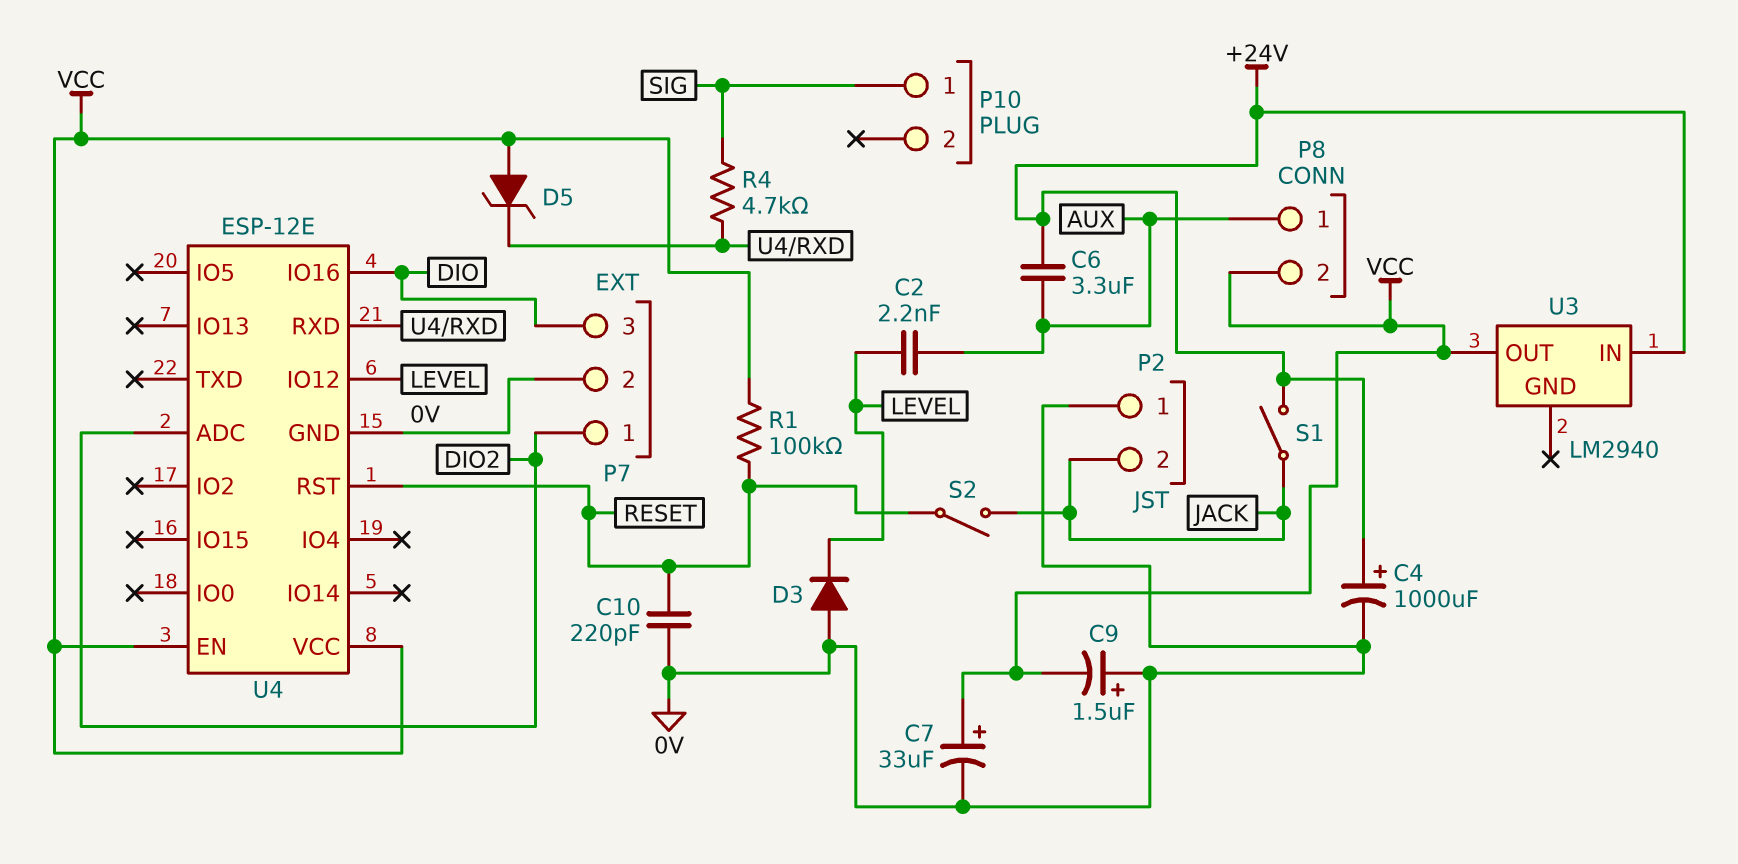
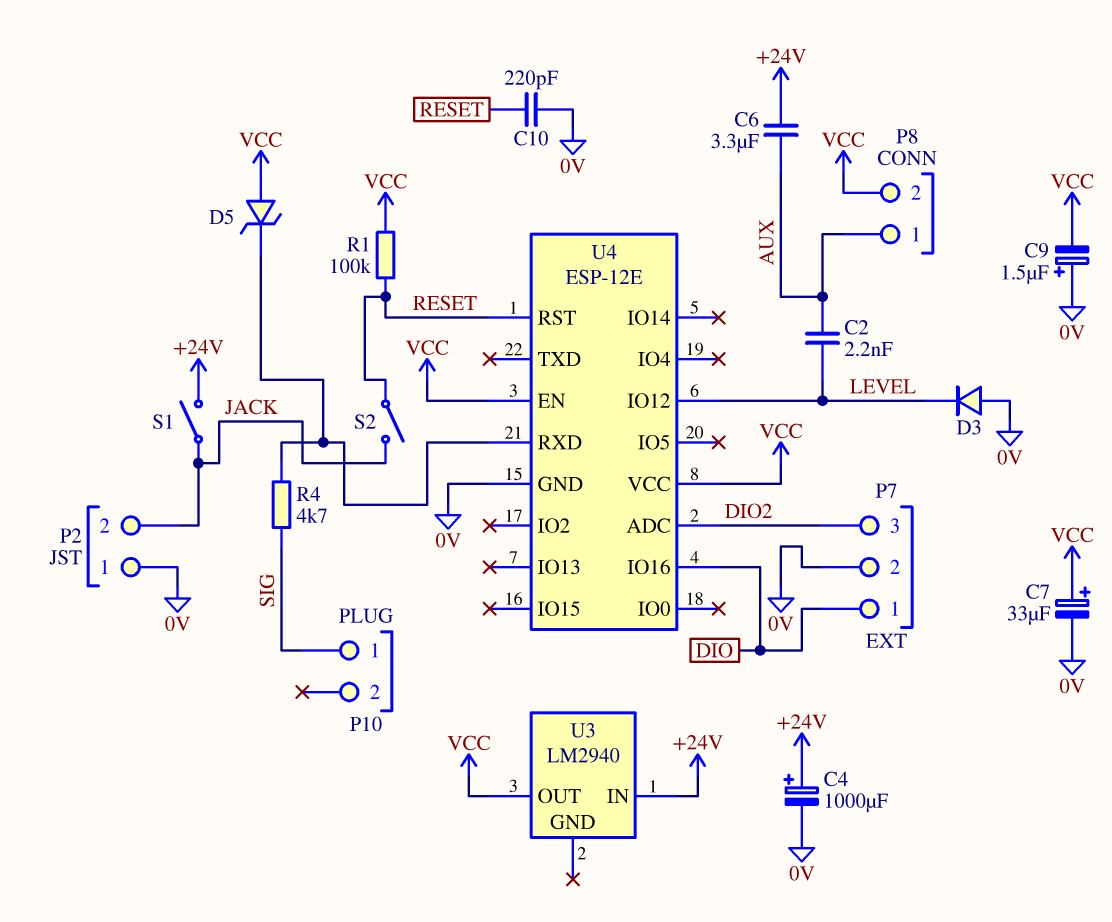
P7 pin 1: DIO2 -> DIO
P7 pin 3: DIO -> DIO2

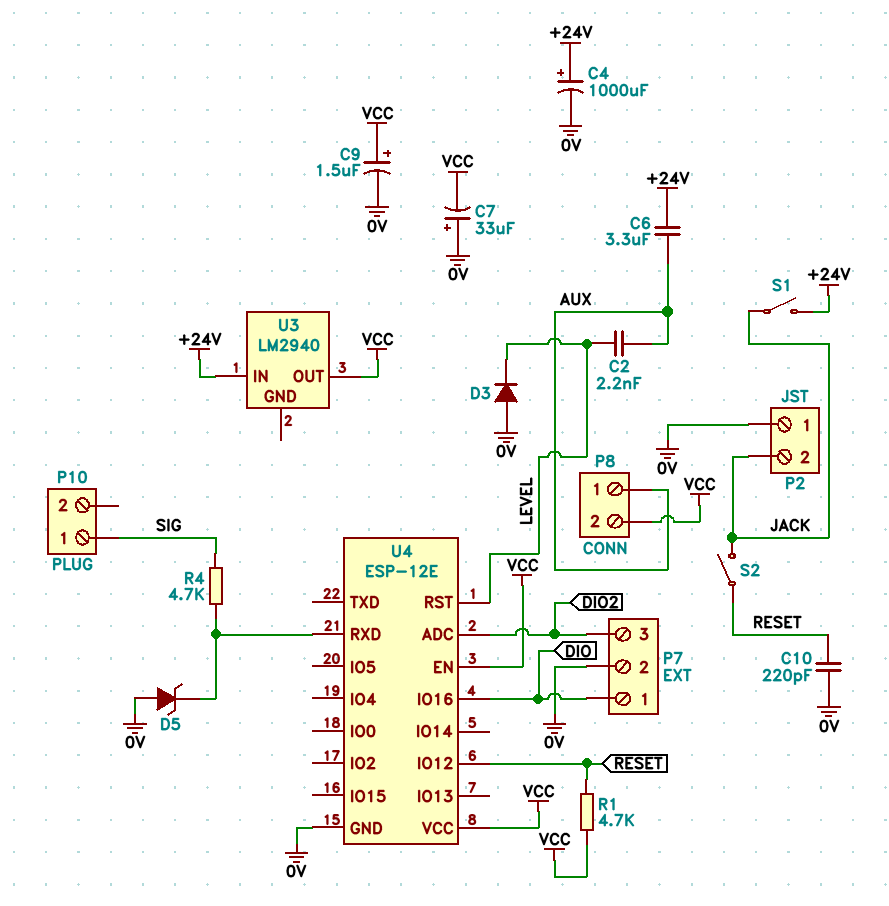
C7: 33uF (plus VCC, minus 0V) -> 33uF (plus 0V, minus VCC)
C9: 1.5uF (plus 0V, minus VCC) -> 1.5uF (plus VCC, minus 0V)
D5: zener (A VCC, K U4/RXD) -> zener (A 0V, K U4/RXD)
R1: 100k (RESET, VCC) -> 4.7k (RESET, VCC)
U4 pin IO12: LEVEL -> RESET
U4 pin RST: RESET -> LEVEL

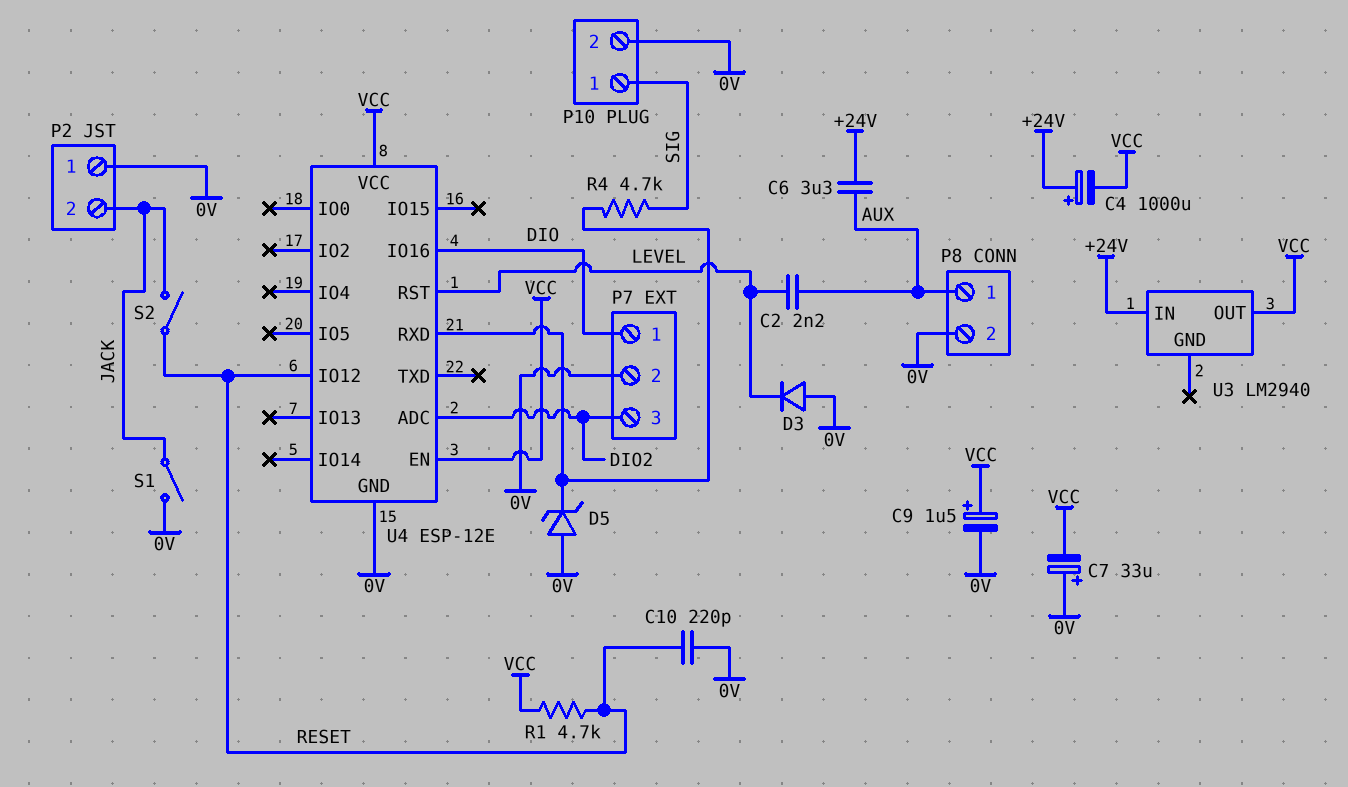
C4: 1000uF (plus +24V, minus 0V) -> 1000uF (plus +24V, minus VCC)
P8 pin 2: VCC -> 0V
P10 pin 2: none -> 0V
S1: switch (+24V, JACK) -> switch (0V, JACK)

